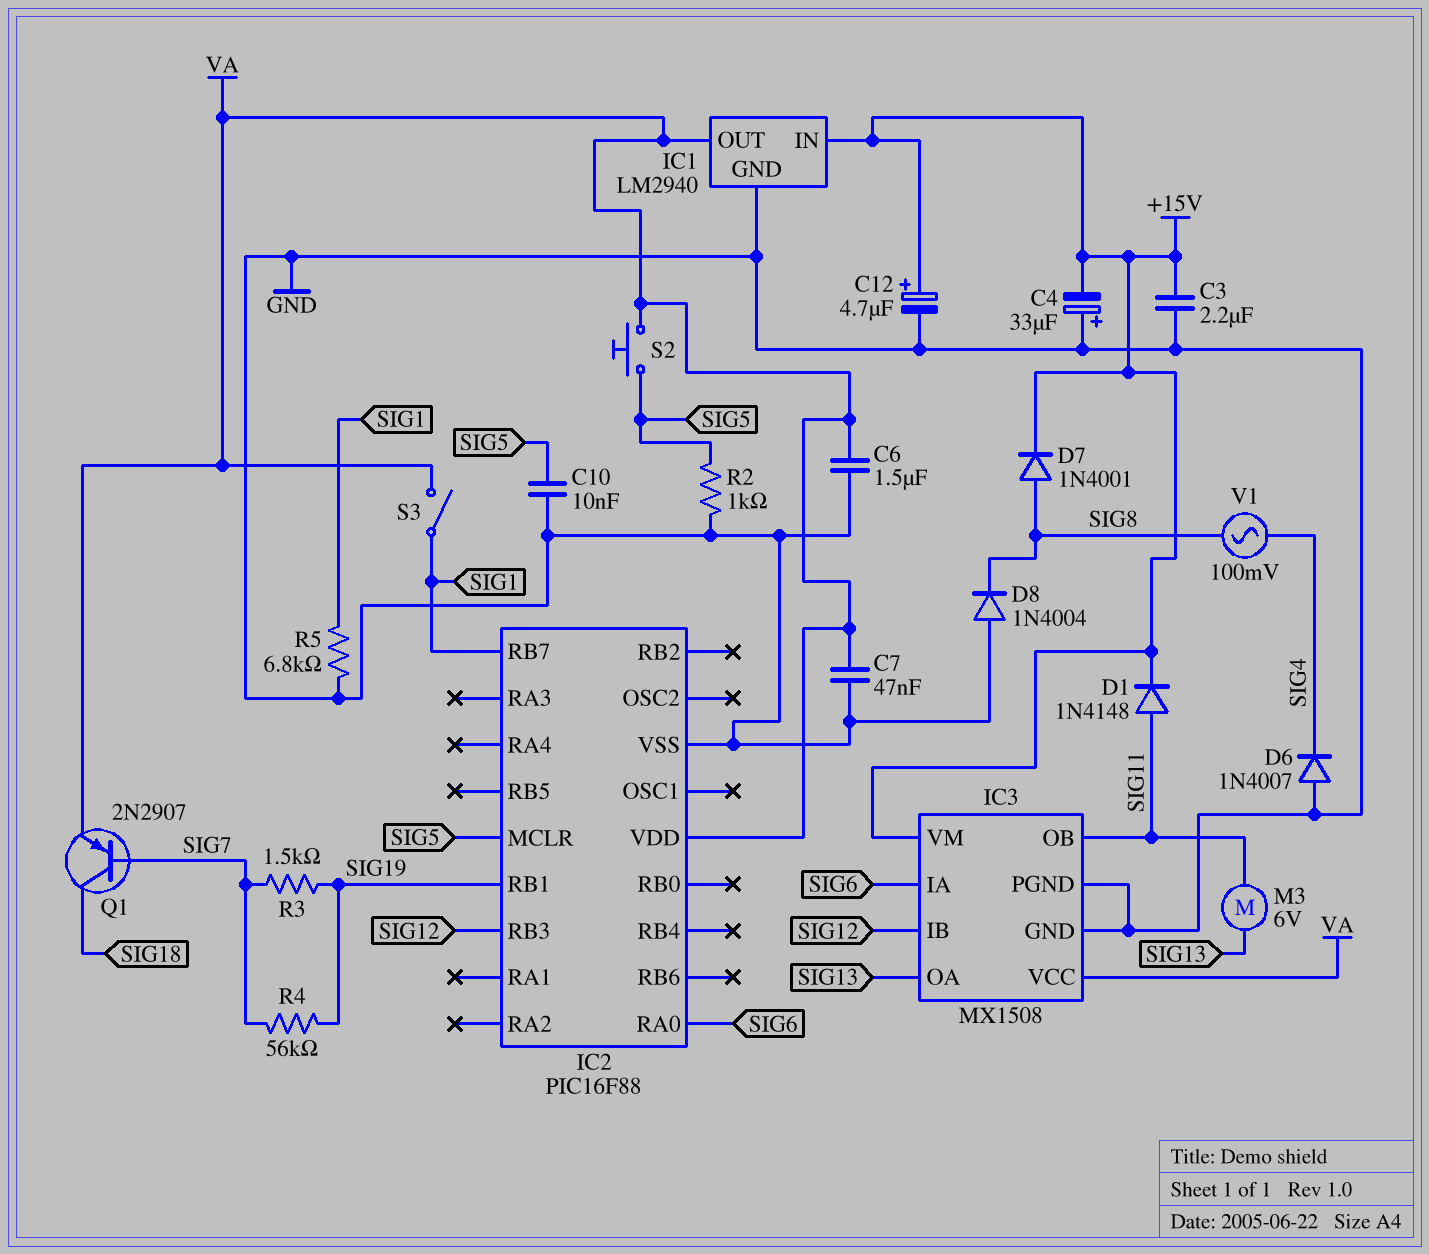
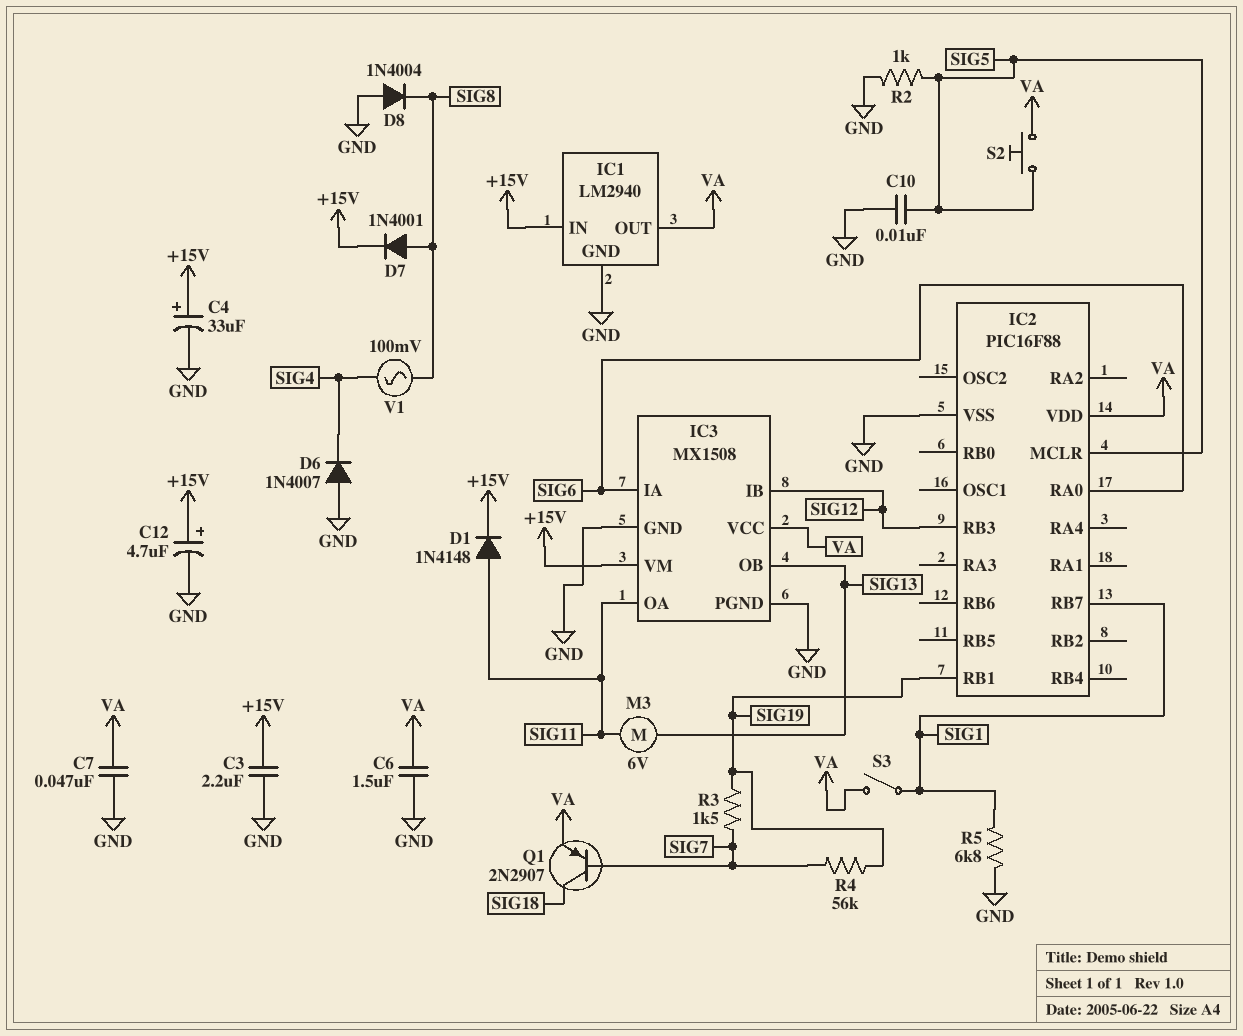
C4: 33uF (plus GND, minus +15V) -> 33uF (plus +15V, minus GND)
IC3 pin OA: SIG13 -> SIG11
IC3 pin OB: SIG11 -> SIG13

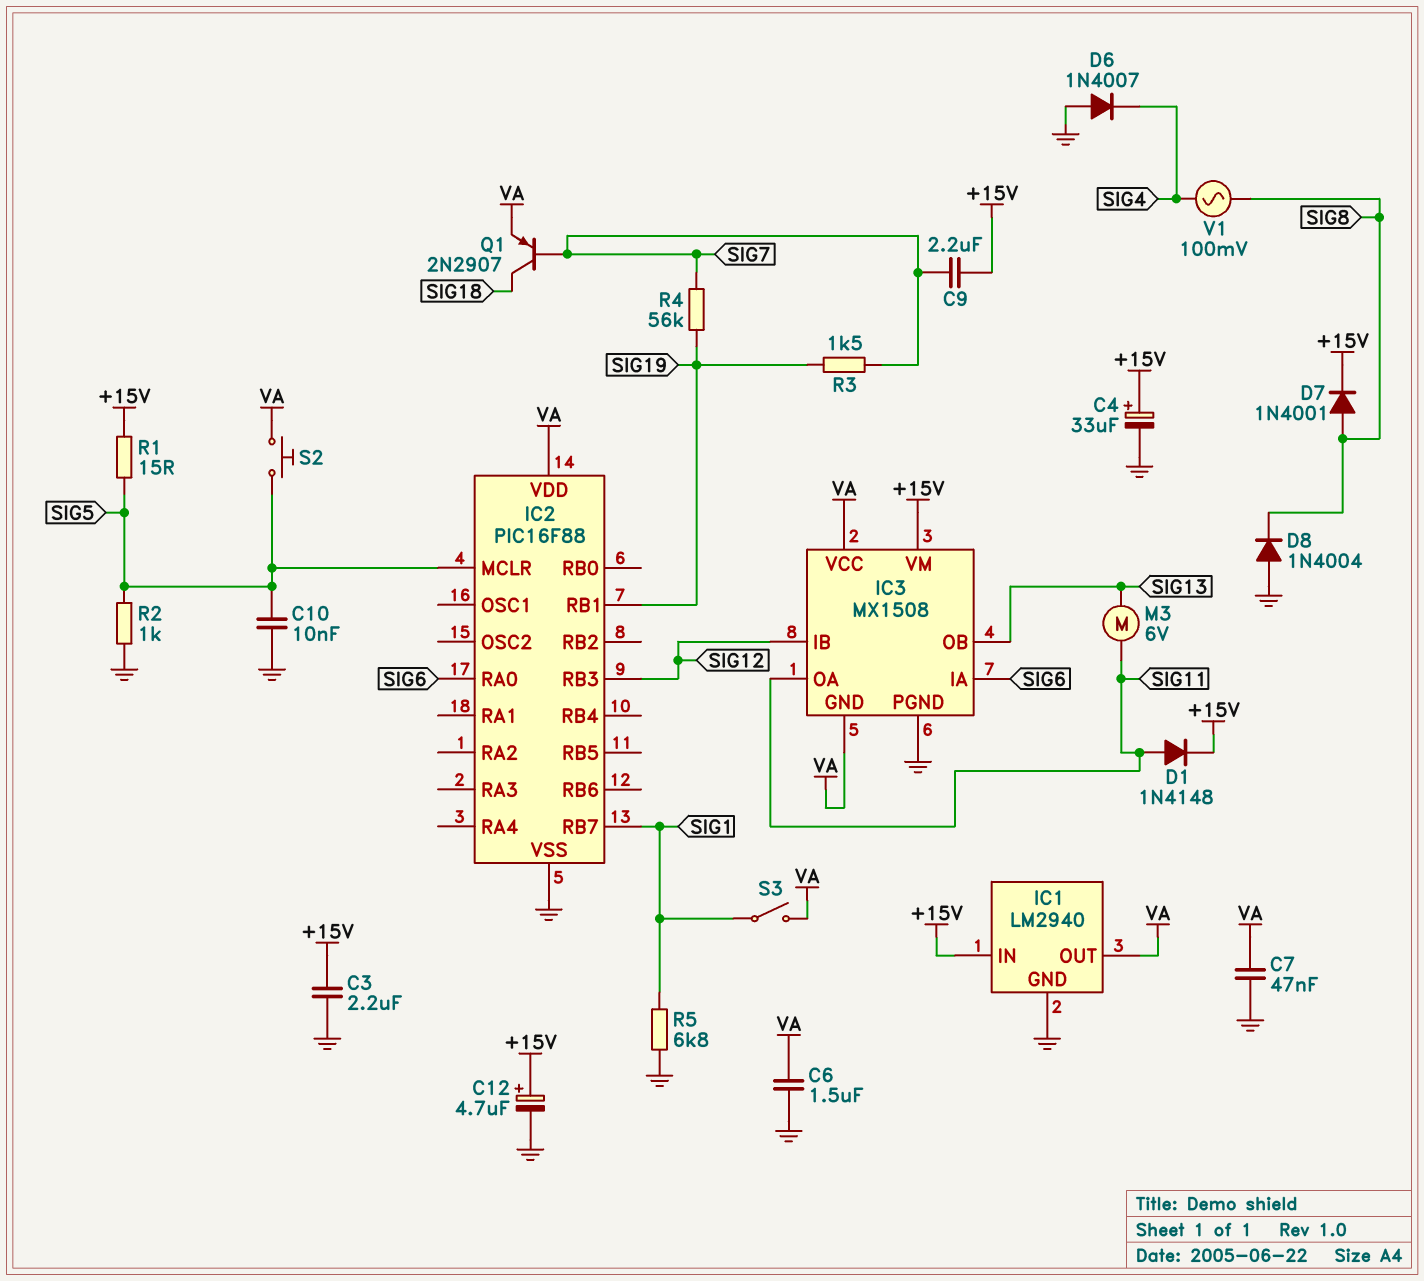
C9: none -> 2.2uF (+15V, SIG7)
IC3 pin GND: GND -> VA
R1: none -> 15 (+15V, SIG5)

